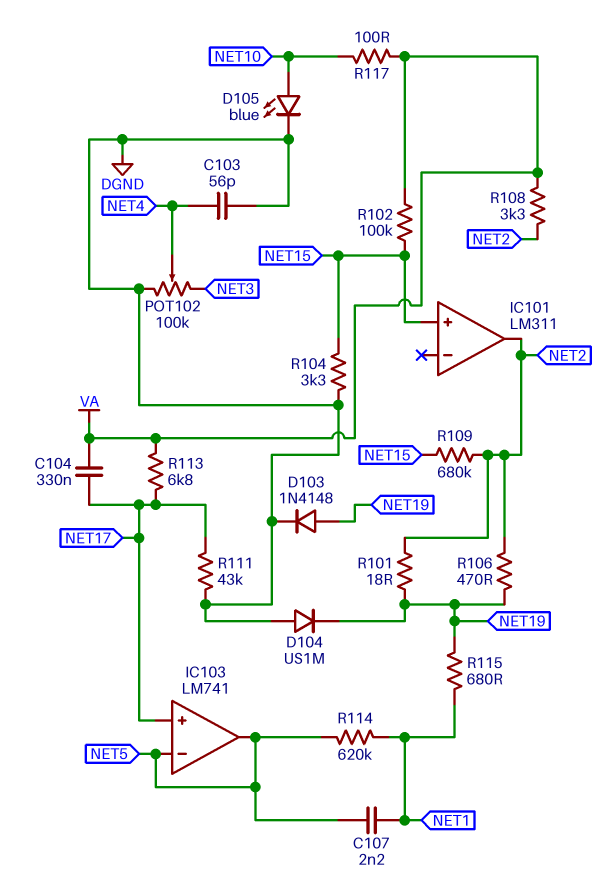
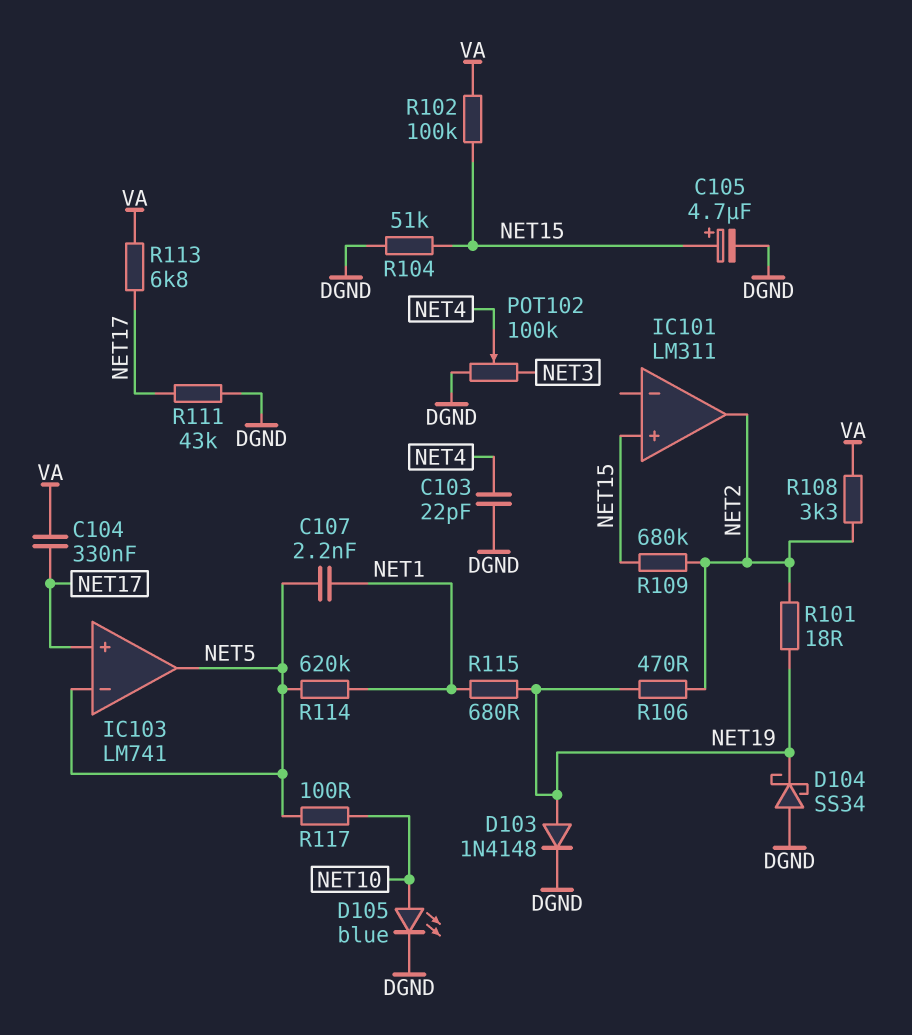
C103: 56pF (DGND, NET4) -> 22pF (DGND, NET4)
C105: none -> 4.7uF (plus NET15, minus DGND)
D104: diode US1M (A DGND, K NET19) -> schottky SS34 (A DGND, K NET19)
R104: 3.3k (DGND, NET15) -> 51k (DGND, NET15)
R117: 100 (NET10, VA) -> 100 (NET5, NET10)

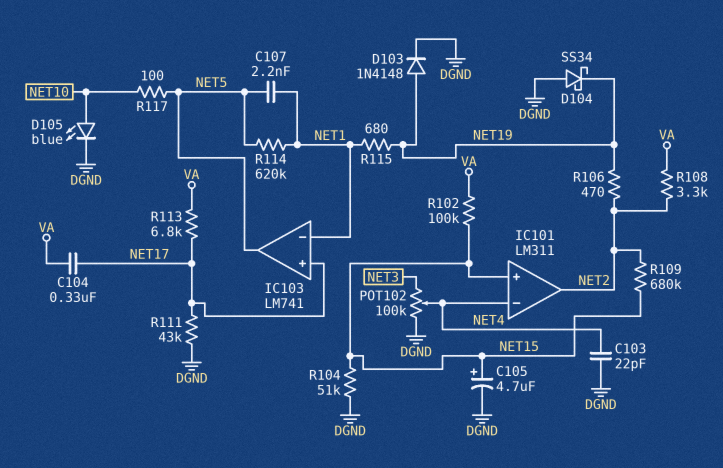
IC101 pin in-: none -> NET4
IC103 pin in-: NET5 -> NET1
R101: 18 (NET2, NET19) -> none

